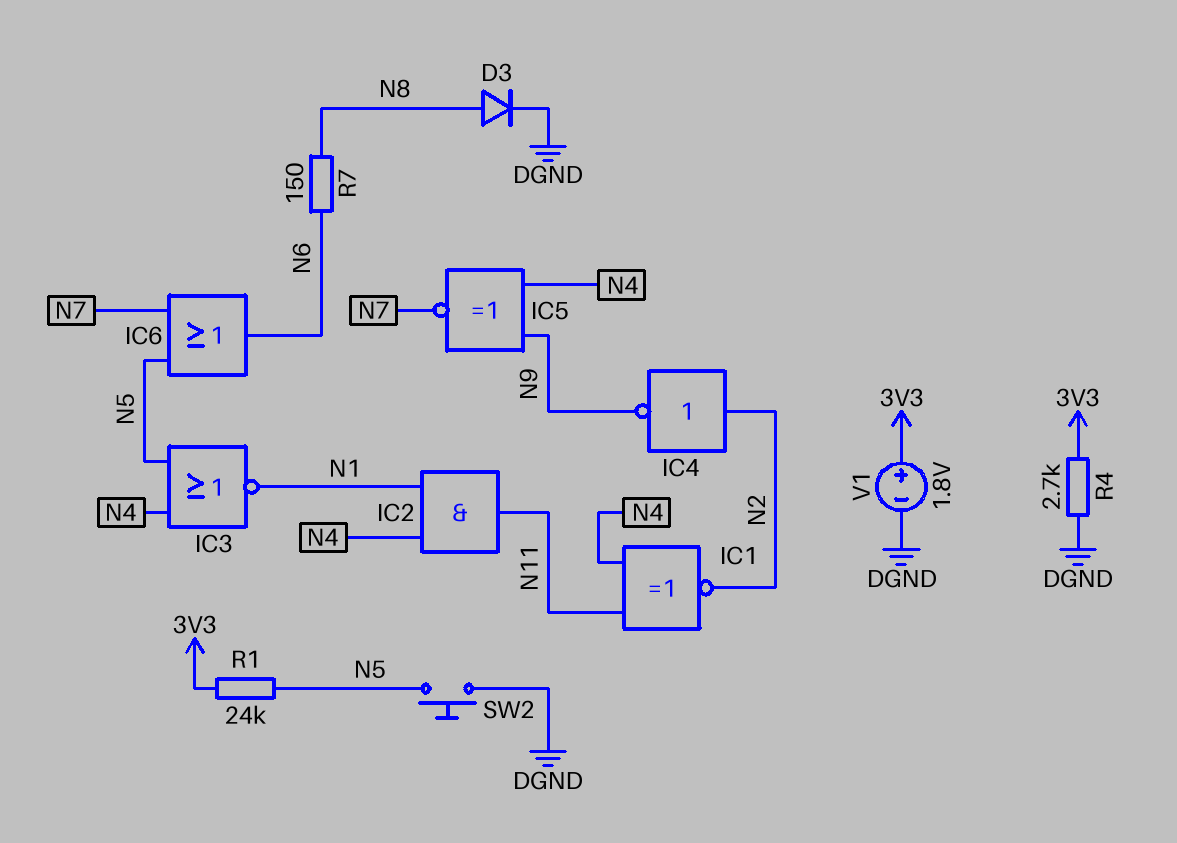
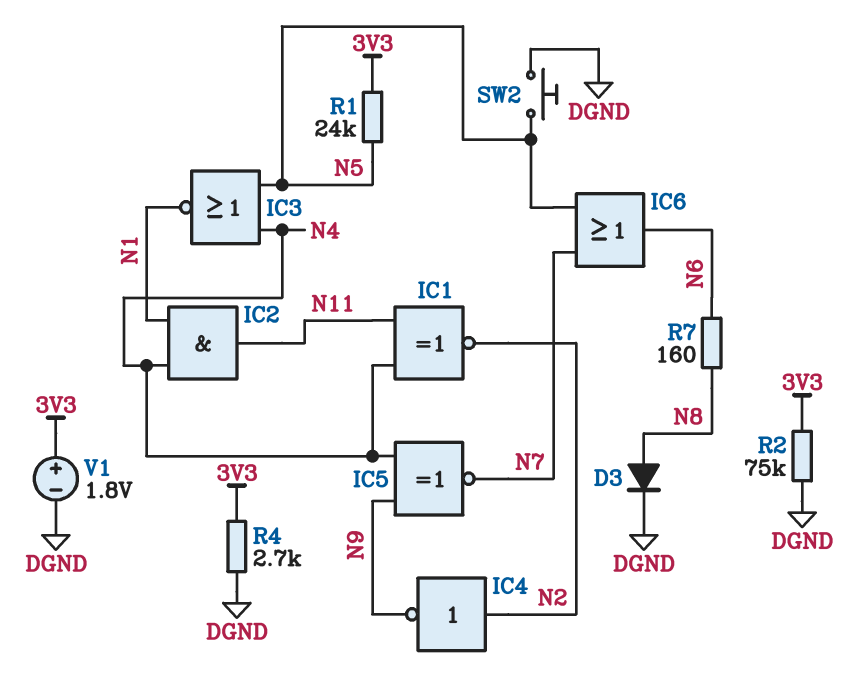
R2: none -> 75k (3V3, DGND)
R7: 150 (N6, N8) -> 160 (N6, N8)

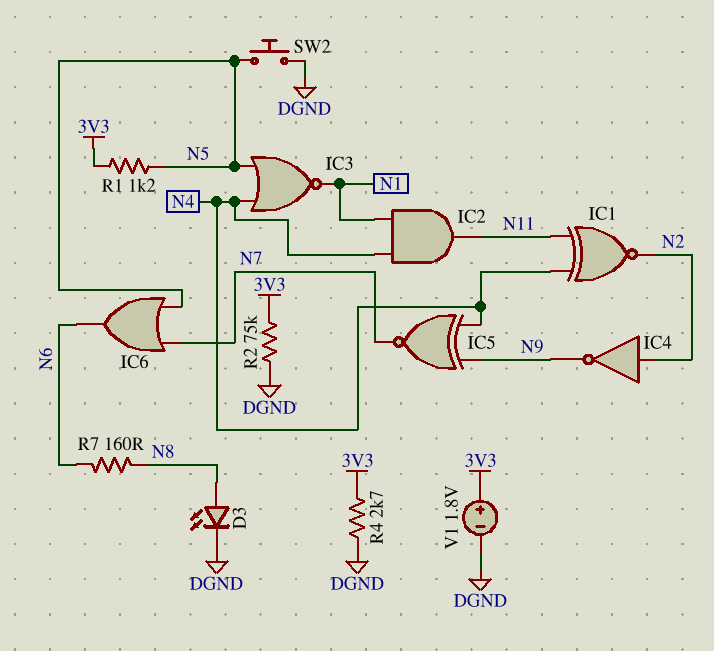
D3: diode (A N8, K DGND) -> LED (A N8, K DGND)
R1: 24k (3V3, N5) -> 1.2k (3V3, N5)

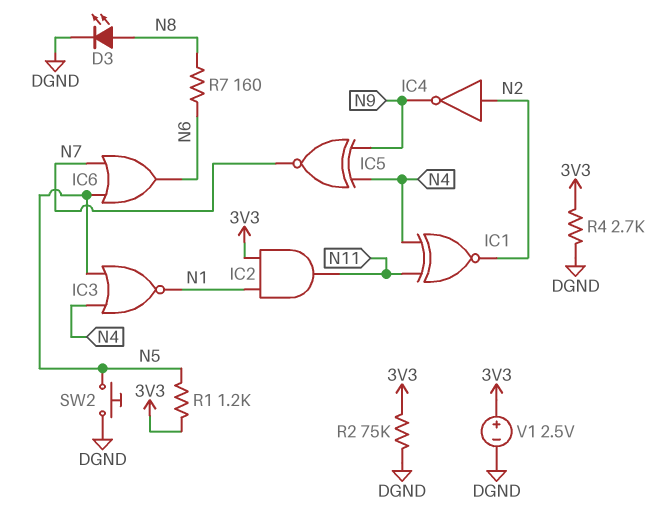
IC2: AND (in N1, in N4, out N11) -> AND (in 3V3, in N1, out N11)
V1: 1.8V (plus 3V3, minus DGND) -> 2.5V (plus 3V3, minus DGND)

